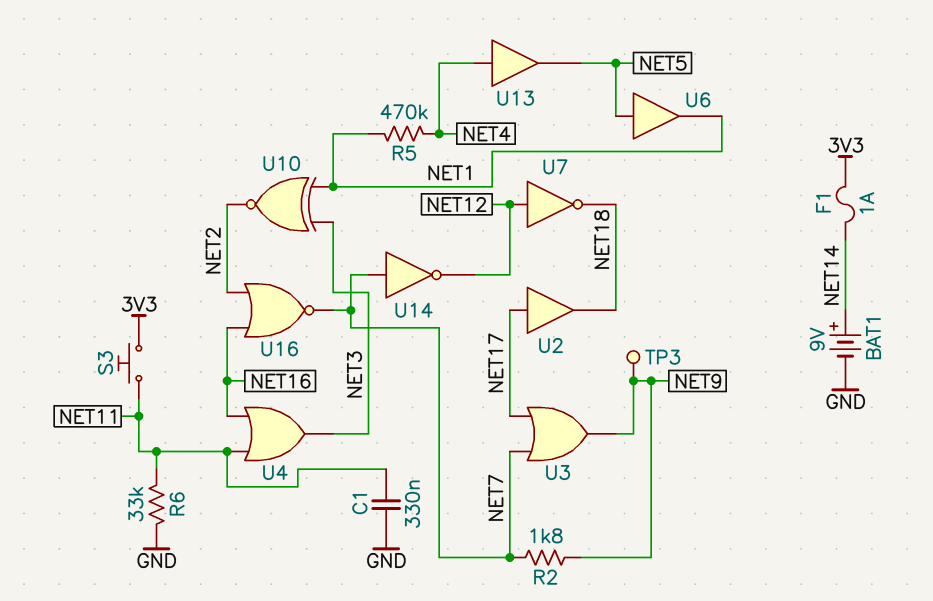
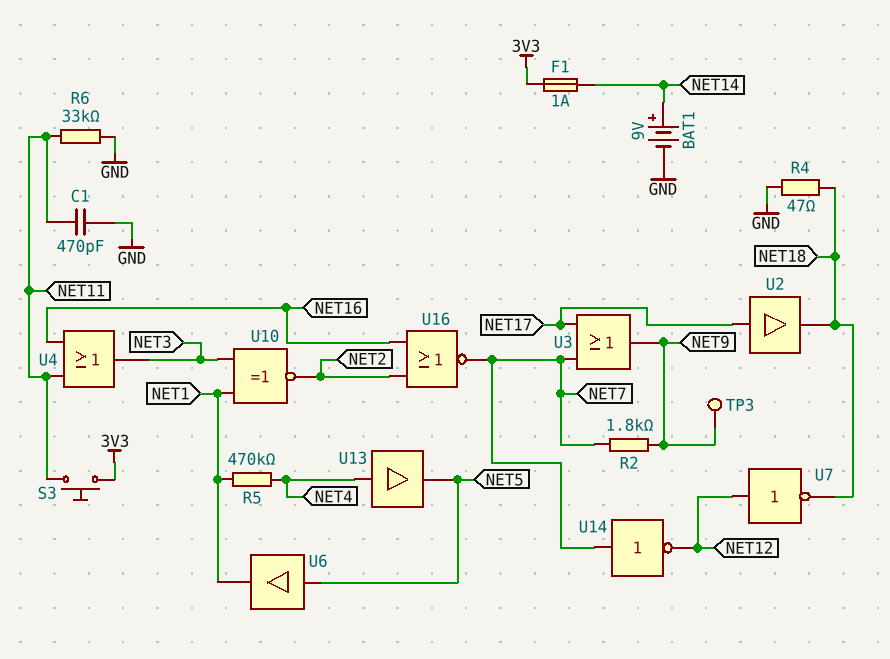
C1: 330nF (GND, NET11) -> 470pF (GND, NET11)
R4: none -> 47 (GND, NET18)

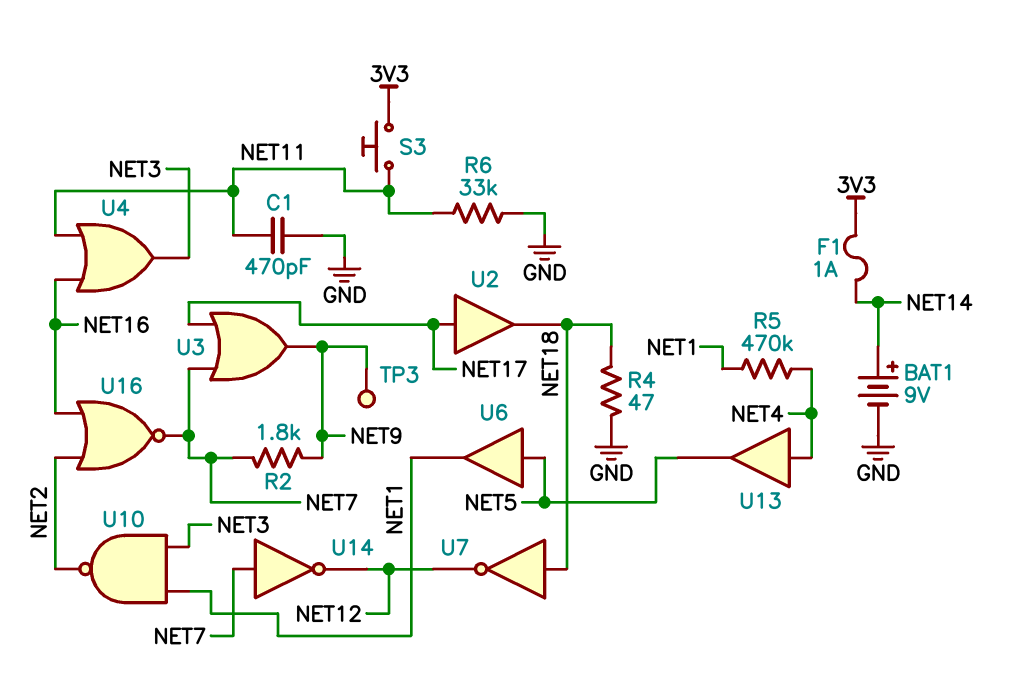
U7: NOT (in NET12, out NET18) -> NOT (in NET18, out NET12)
U10: XNOR (in NET1, in NET3, out NET2) -> NAND (in NET1, in NET3, out NET2)

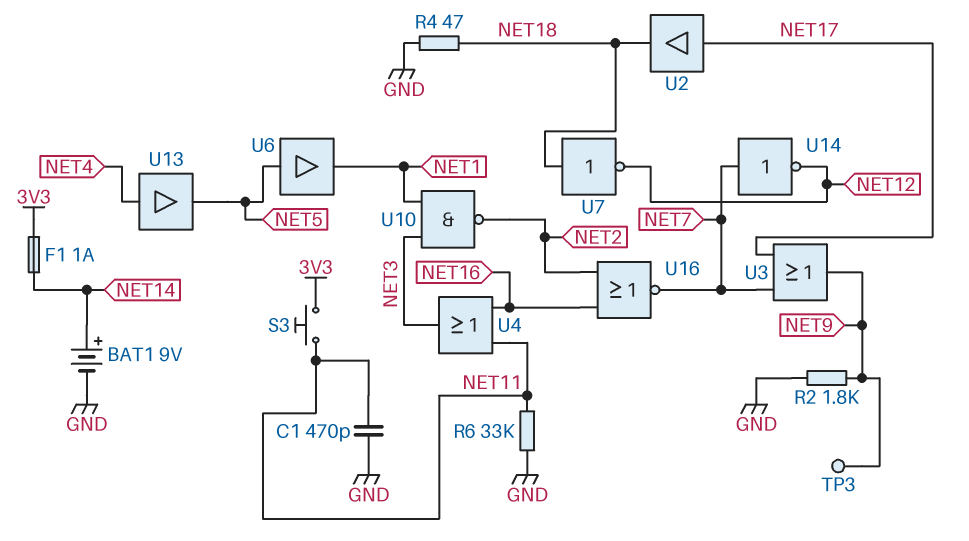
R2: 1.8k (NET7, NET9) -> 1.8k (GND, NET9)
R5: 470k (NET1, NET4) -> none

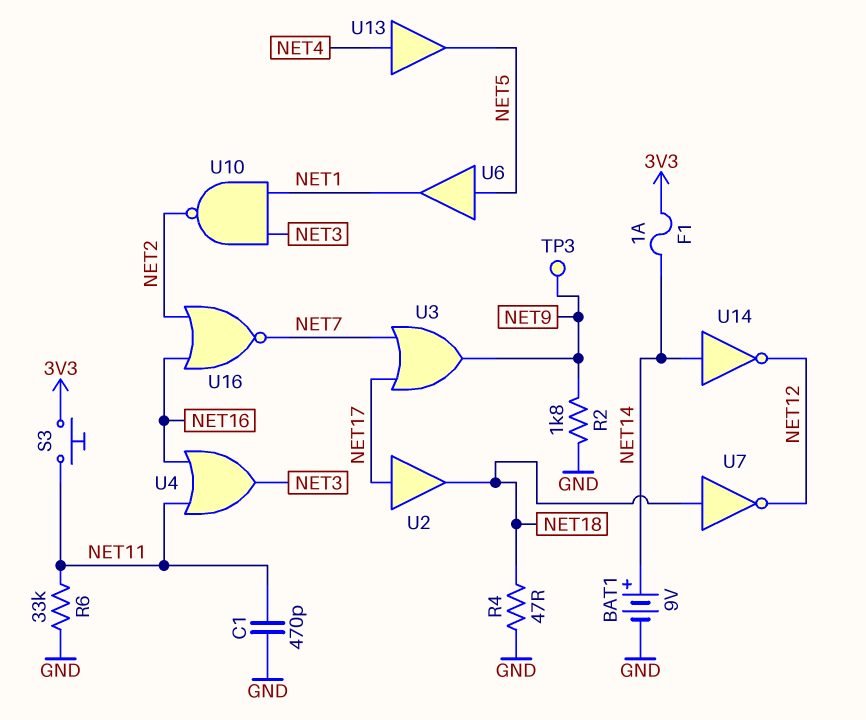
U14: NOT (in NET7, out NET12) -> NOT (in NET14, out NET12)

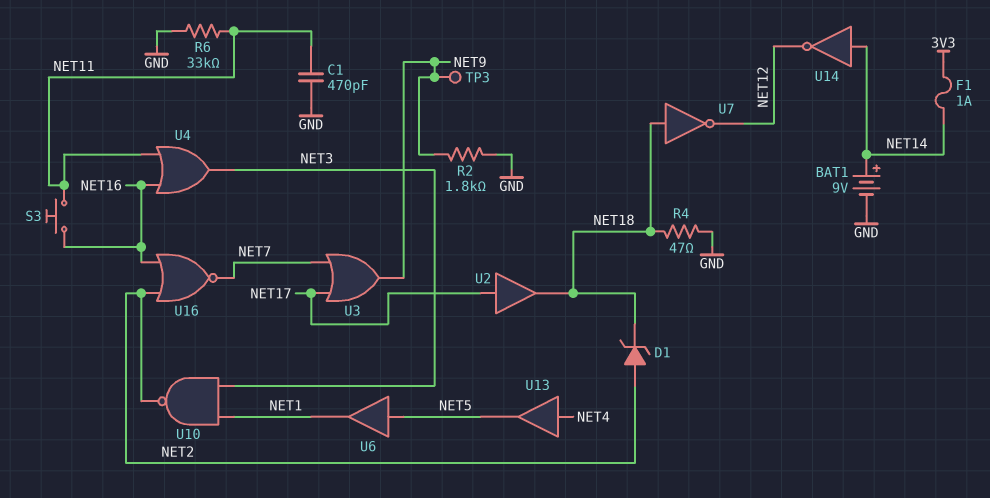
D1: none -> zener (A NET2, K NET18)
S3: button (3V3, NET11) -> button (NET11, NET16)

